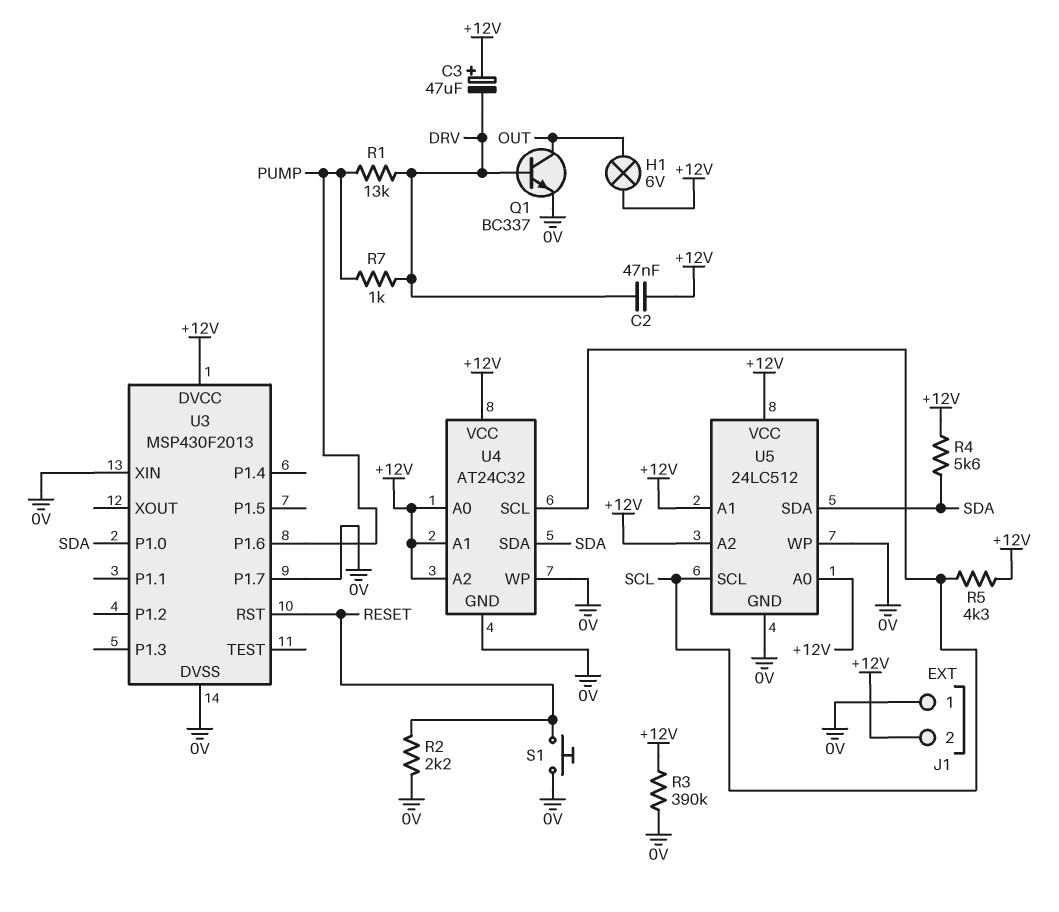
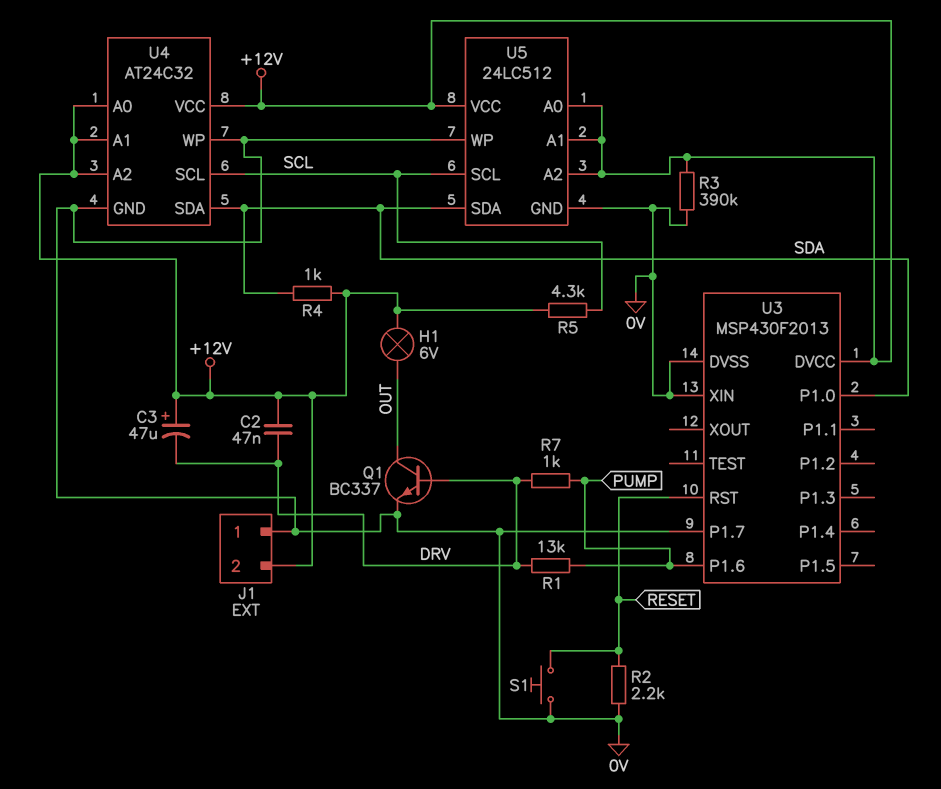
R4: 5.6k (+12V, SDA) -> 1k (+12V, SDA)

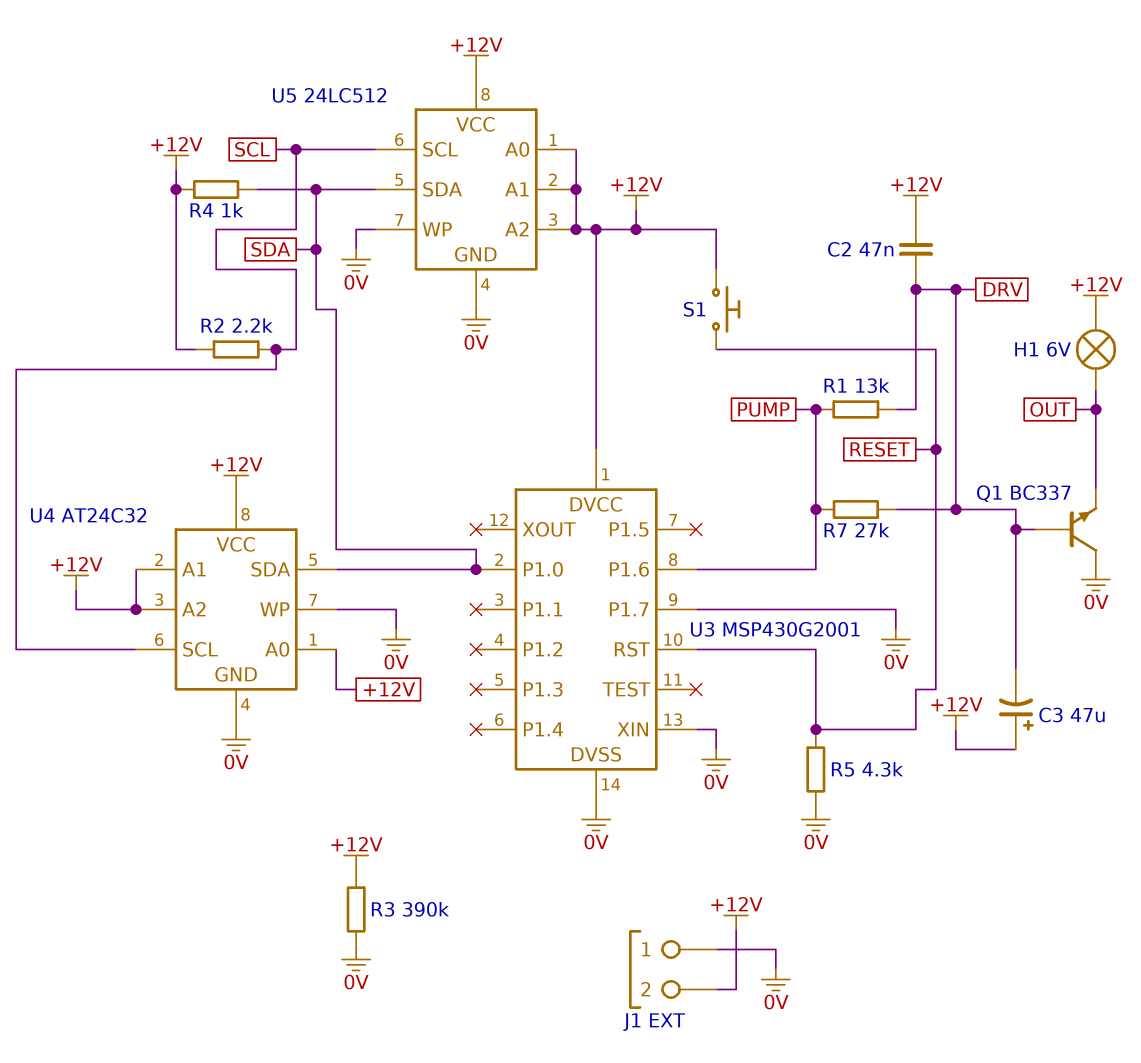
Q1: NPN BC337 (B DRV, C OUT, E 0V) -> NPN BC337 (B DRV, C 0V, E OUT)
R2: 2.2k (0V, RESET) -> 2.2k (+12V, SCL)
R5: 4.3k (+12V, SCL) -> 4.3k (0V, RESET)
R7: 1k (DRV, PUMP) -> 27k (DRV, PUMP)
S1: button (0V, RESET) -> button (+12V, RESET)
U3: MSP430F2013 -> MSP430G2001

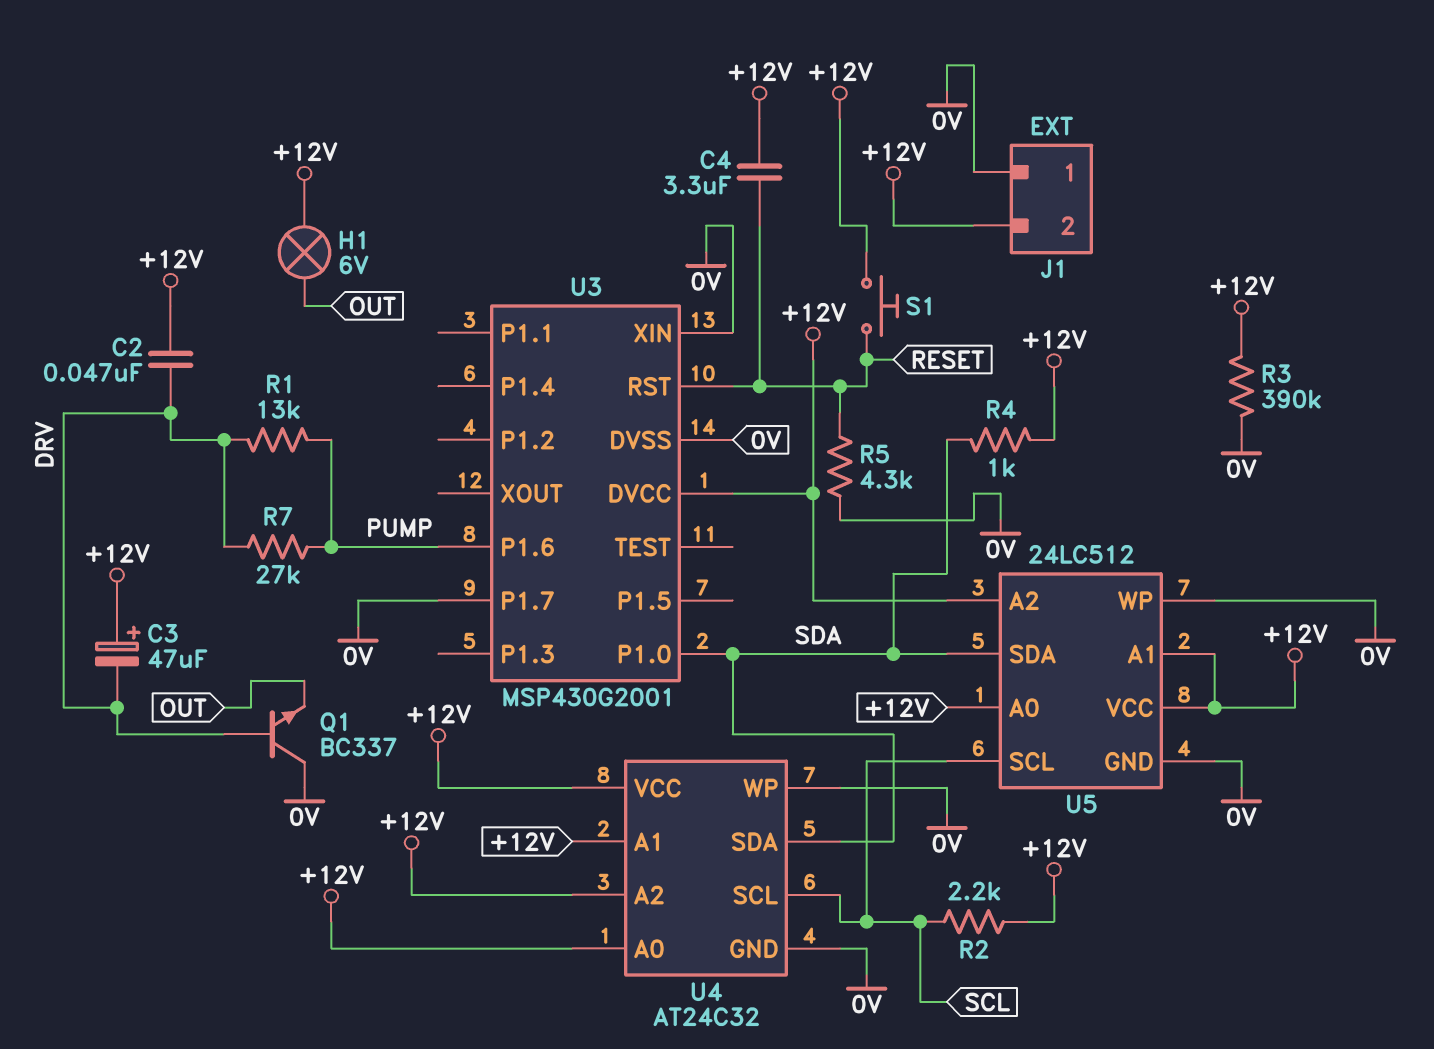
C4: none -> 3.3uF (+12V, RESET)

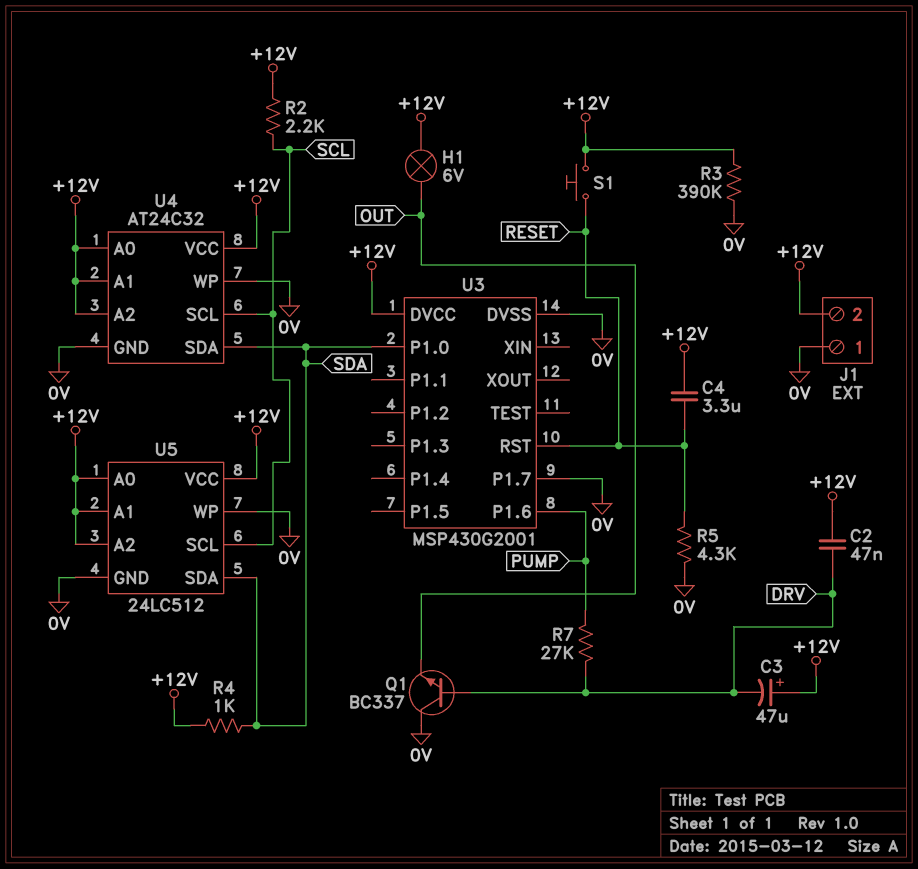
R1: 13k (DRV, PUMP) -> none
U3 pin XIN: 0V -> none

